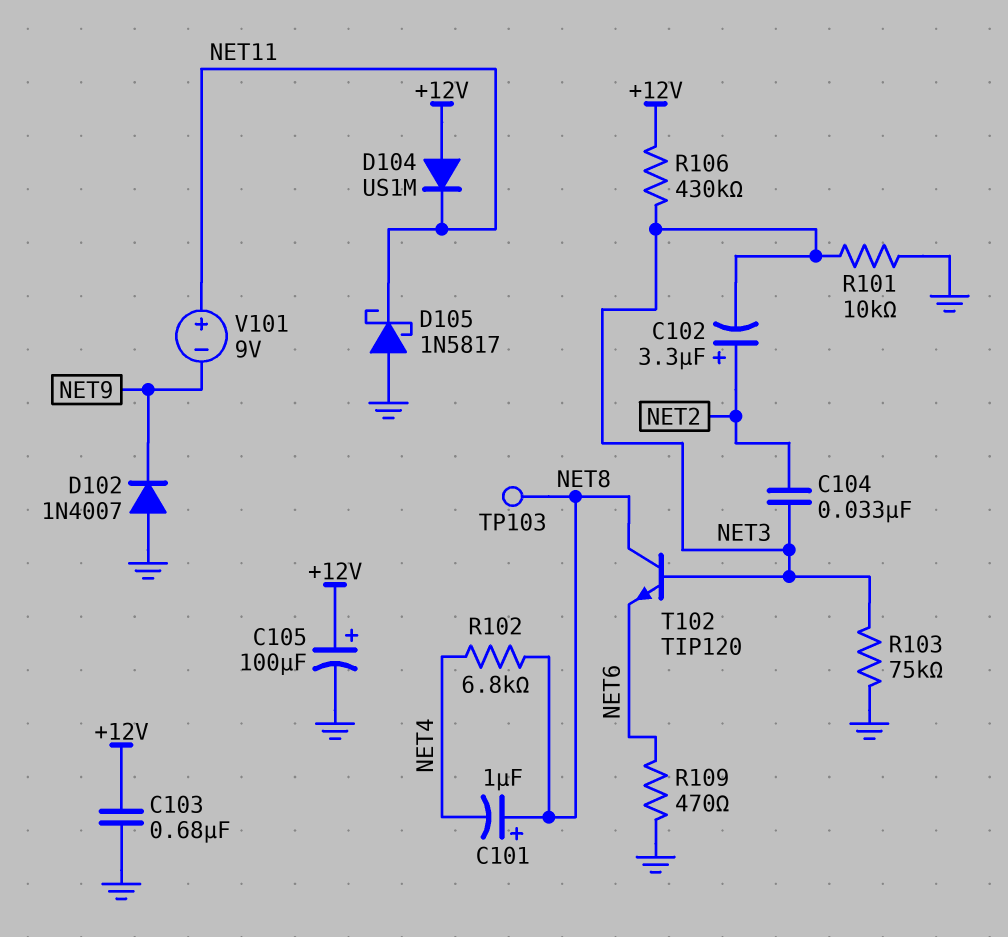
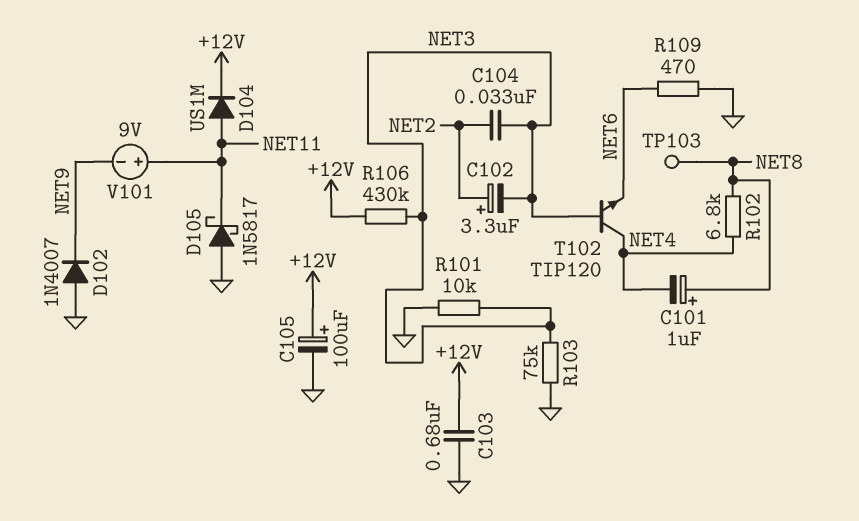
D104: diode US1M (A +12V, K NET11) -> diode US1M (A NET11, K +12V)
T102: NPN TIP120 (B NET3, C NET8, E NET6) -> NPN TIP120 (B NET3, C NET4, E NET6)

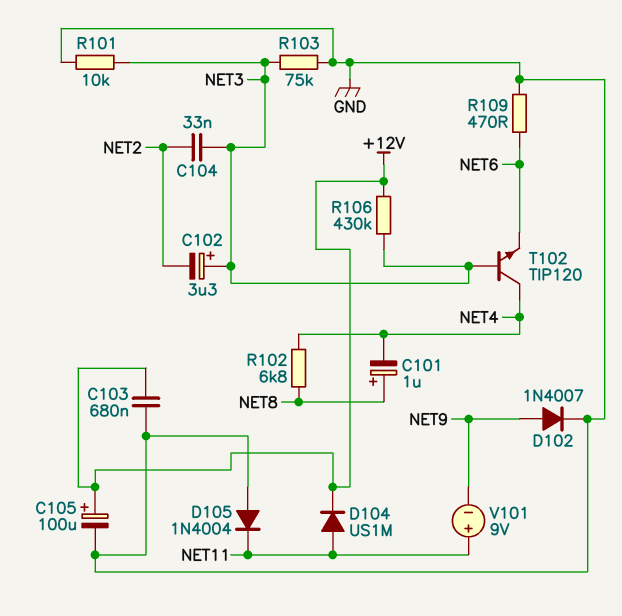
C102: 3.3uF (plus NET2, minus NET3) -> 3.3uF (plus NET3, minus NET2)
D102: diode 1N4007 (A GND, K NET9) -> diode 1N4007 (A NET9, K GND)
D105: schottky 1N5817 (A GND, K NET11) -> diode 1N4004 (A GND, K NET11)
TP103: test point (NET8) -> none

